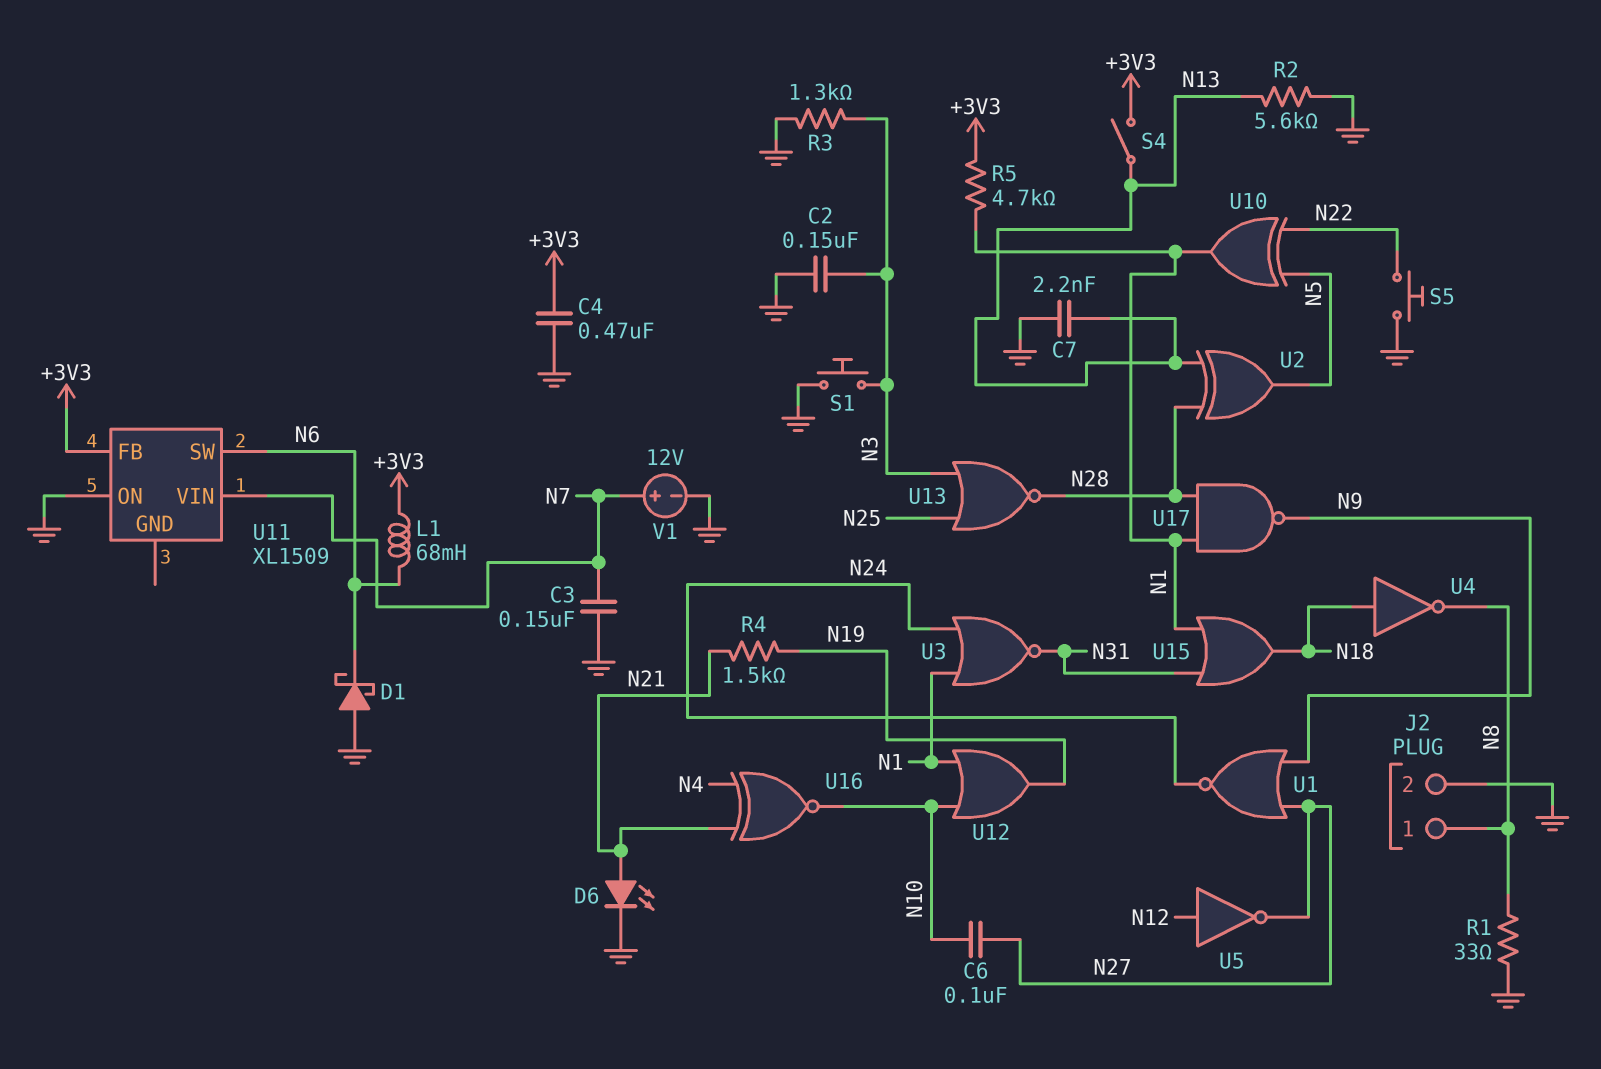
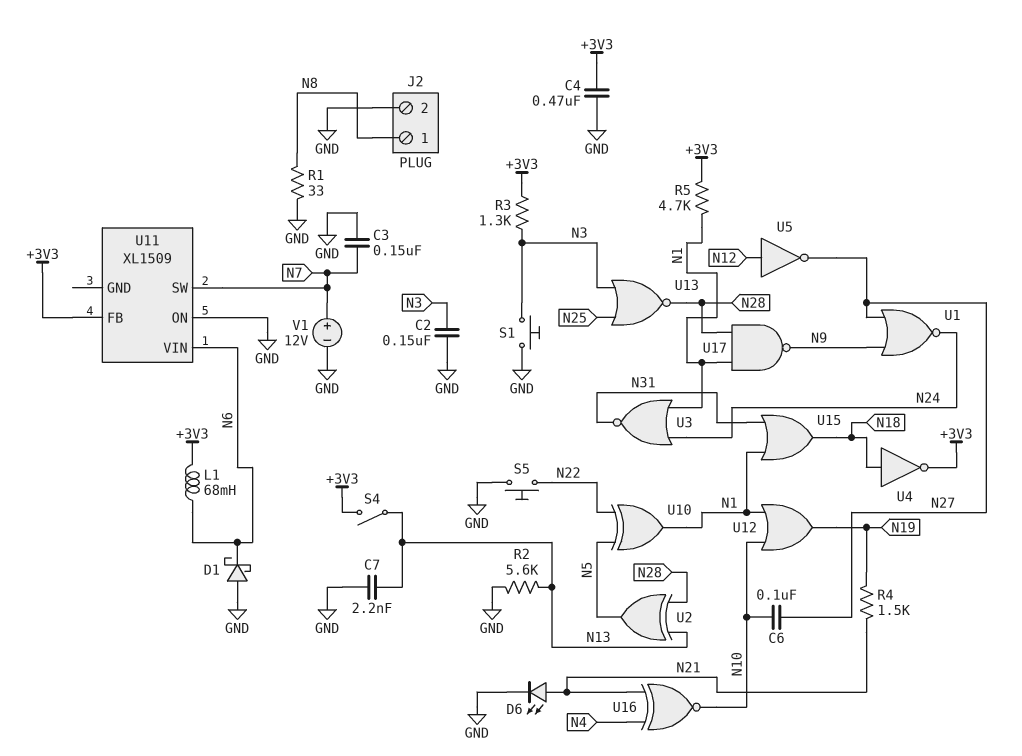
R3: 1.3k (GND, N3) -> 1.3k (+3V3, N3)
U4: NOT (in N18, out N8) -> NOT (in N18, out +3V3)
U11 pin SW: N6 -> N7
U11 pin VIN: N7 -> N6

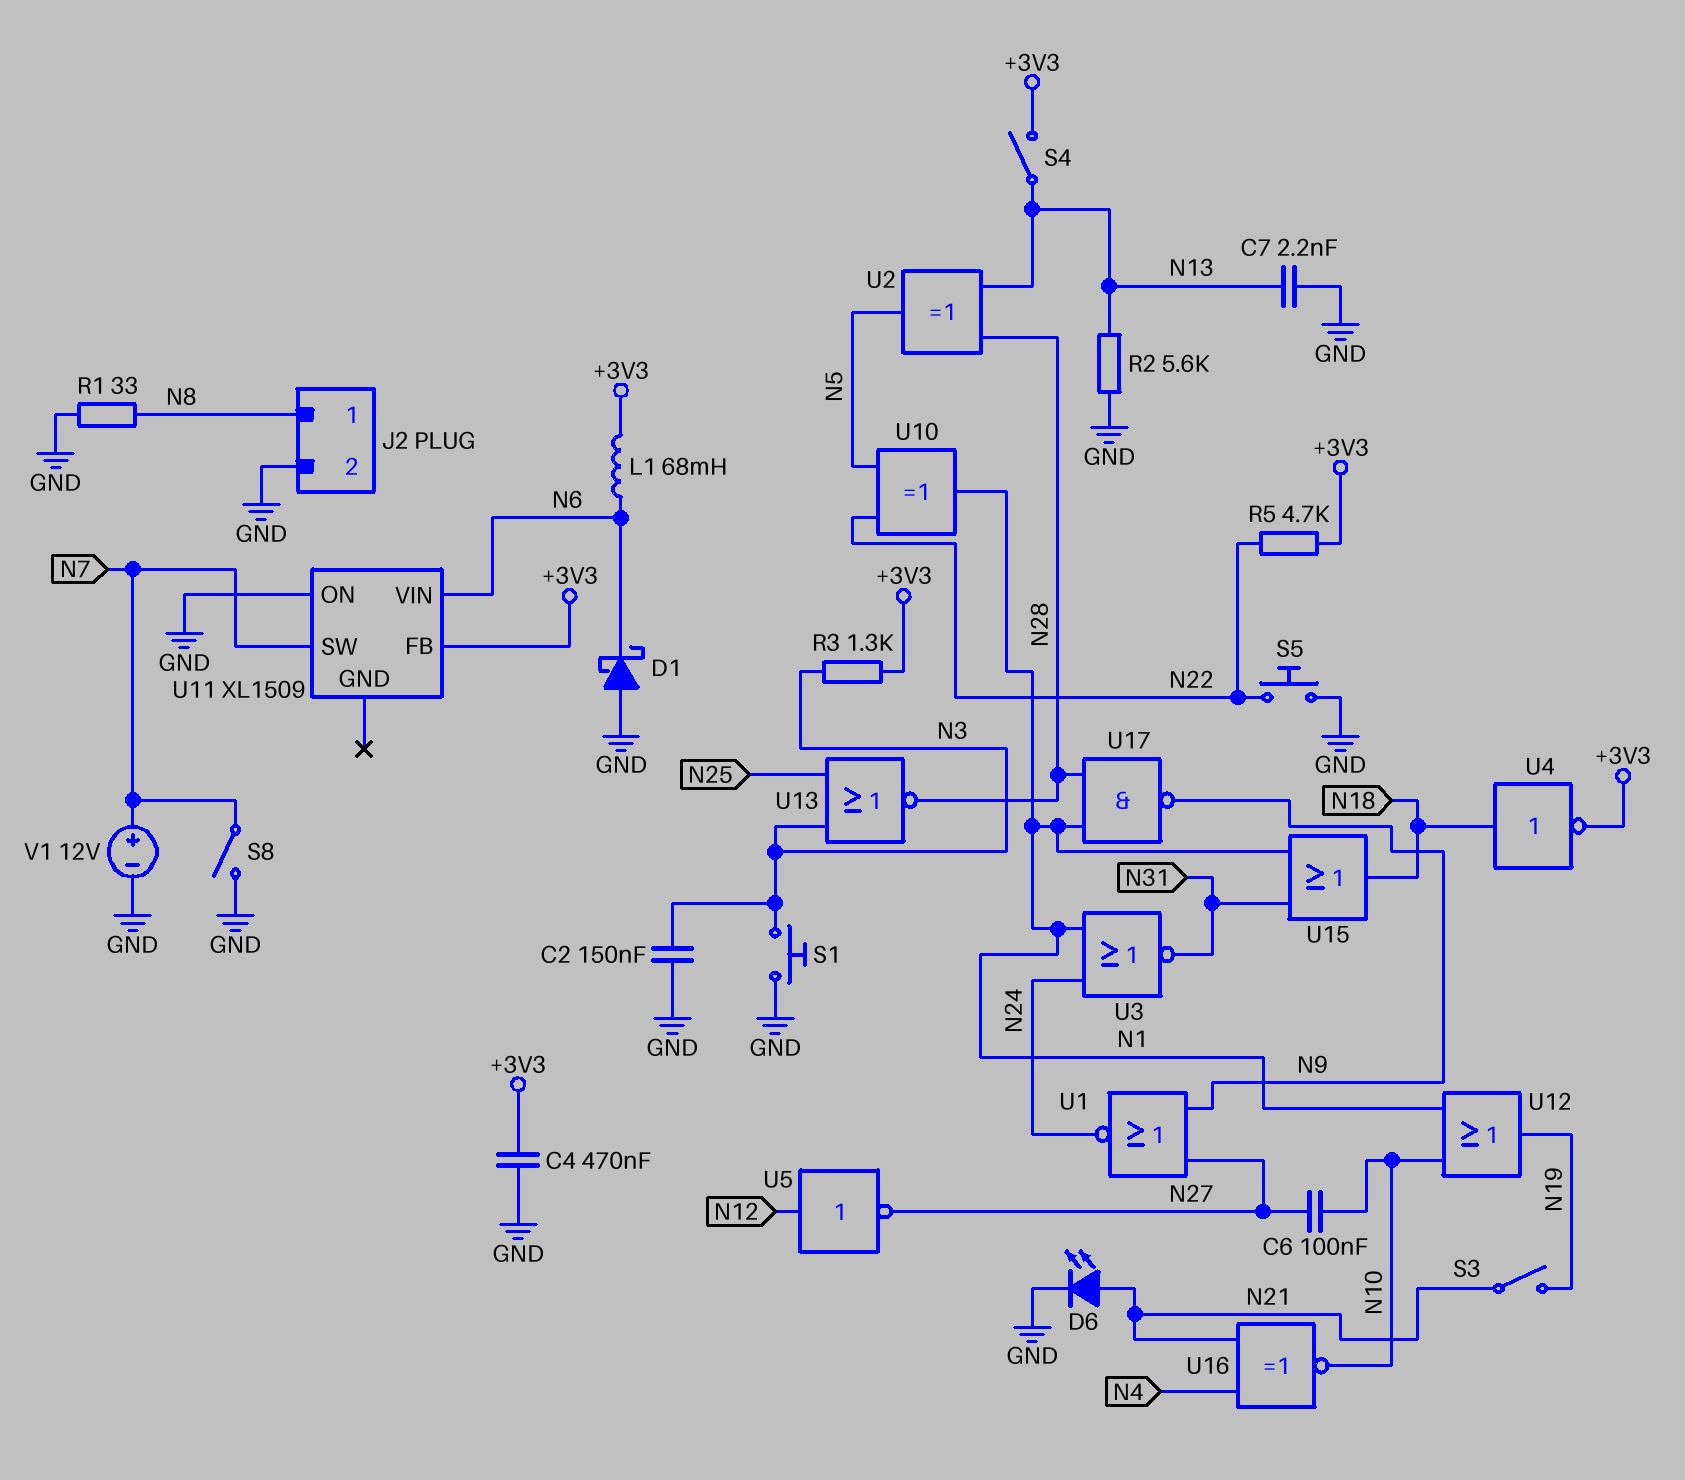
C3: 150nF (GND, N7) -> none
R4: 1.5k (N19, N21) -> none
R5: 4.7k (+3V3, N1) -> 4.7k (+3V3, N22)
S3: none -> switch (N19, N21)
S8: none -> switch (GND, N7)

